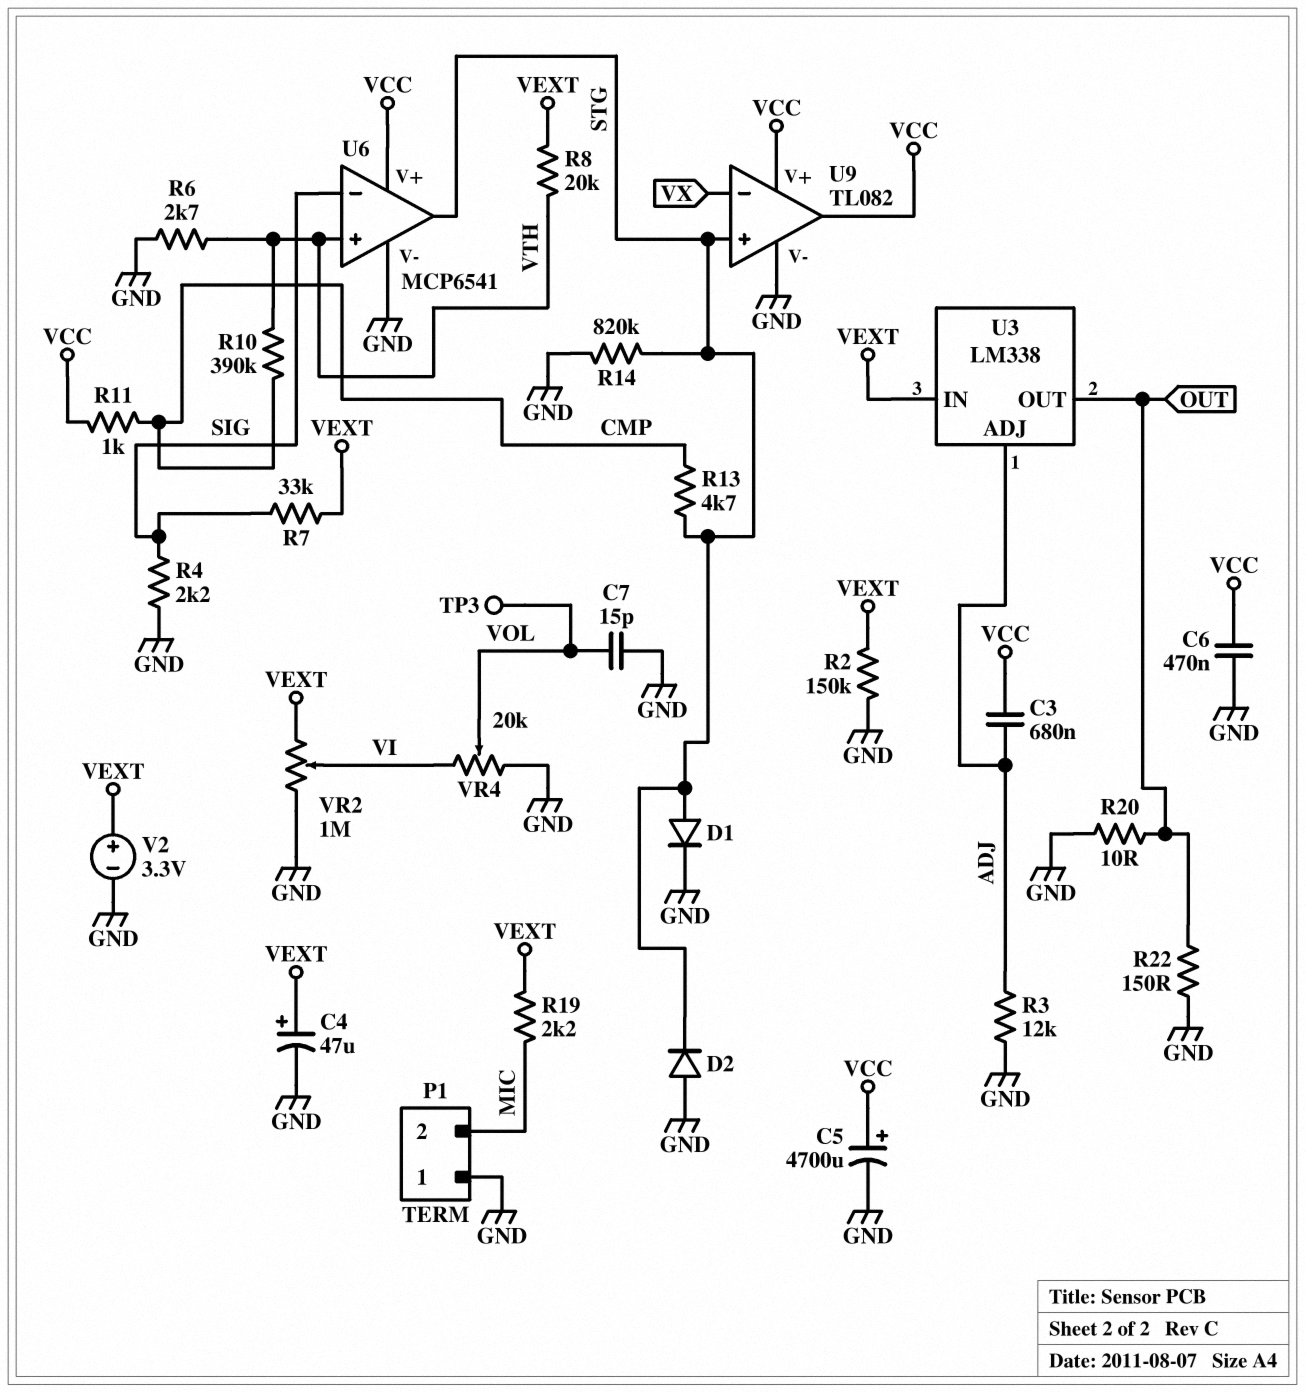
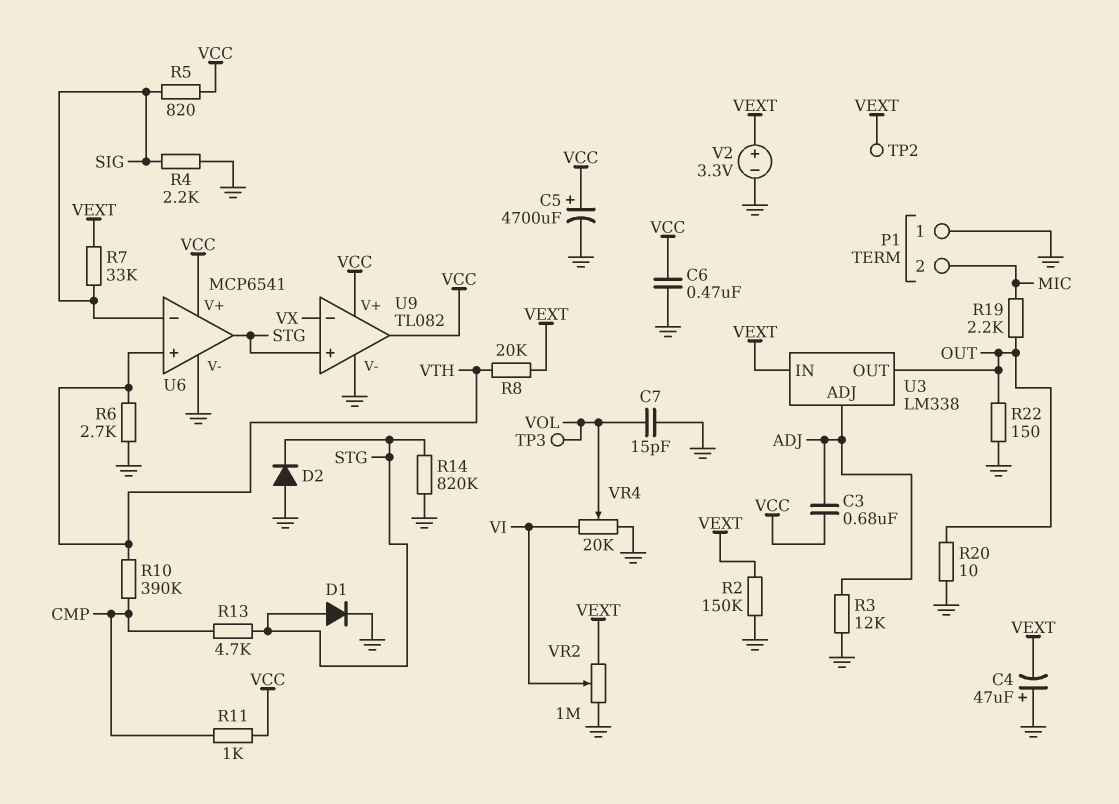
C4: 47uF (plus VEXT, minus GND) -> 47uF (plus GND, minus VEXT)
R5: none -> 820 (SIG, VCC)
R19: 2.2k (MIC, VEXT) -> 2.2k (MIC, OUT)
TP2: none -> test point (VEXT)

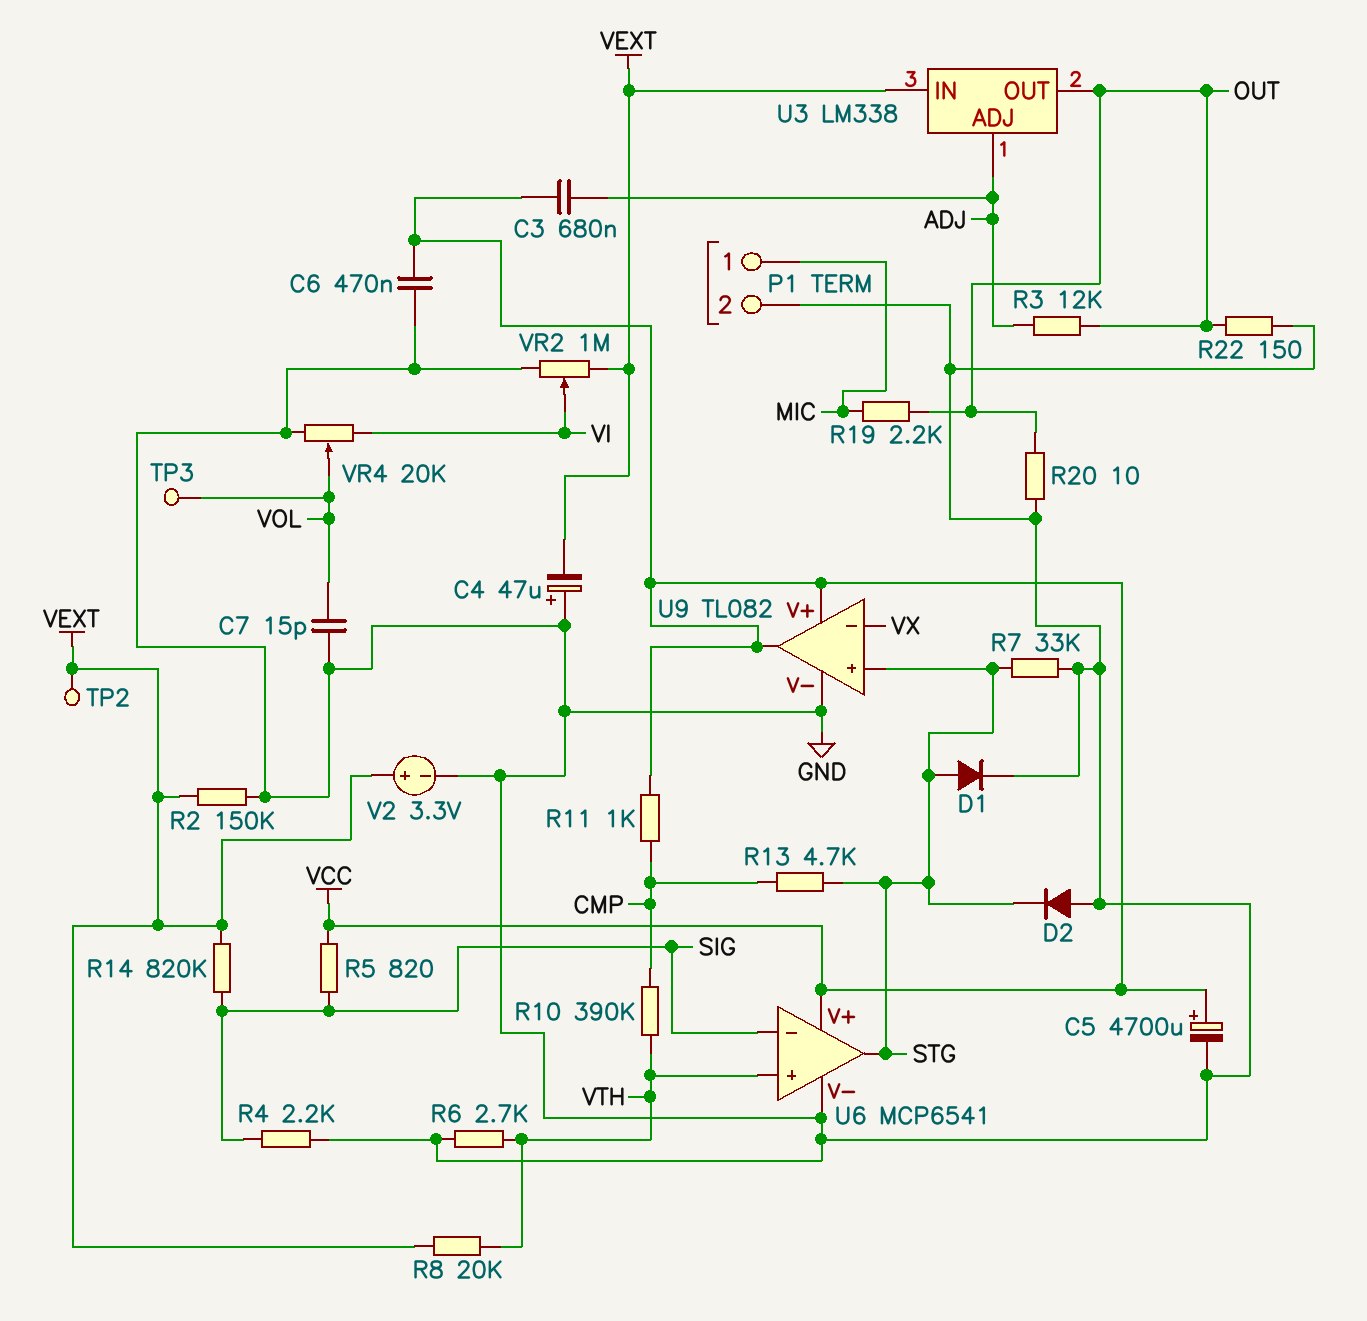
P1 pin 1: GND -> MIC
P1 pin 2: MIC -> GND
R3: 12k (ADJ, GND) -> 12k (ADJ, OUT)
R7: 33k (SIG, VEXT) -> 33k (GND, STG)
R14: 820k (GND, STG) -> 820k (SIG, VEXT)

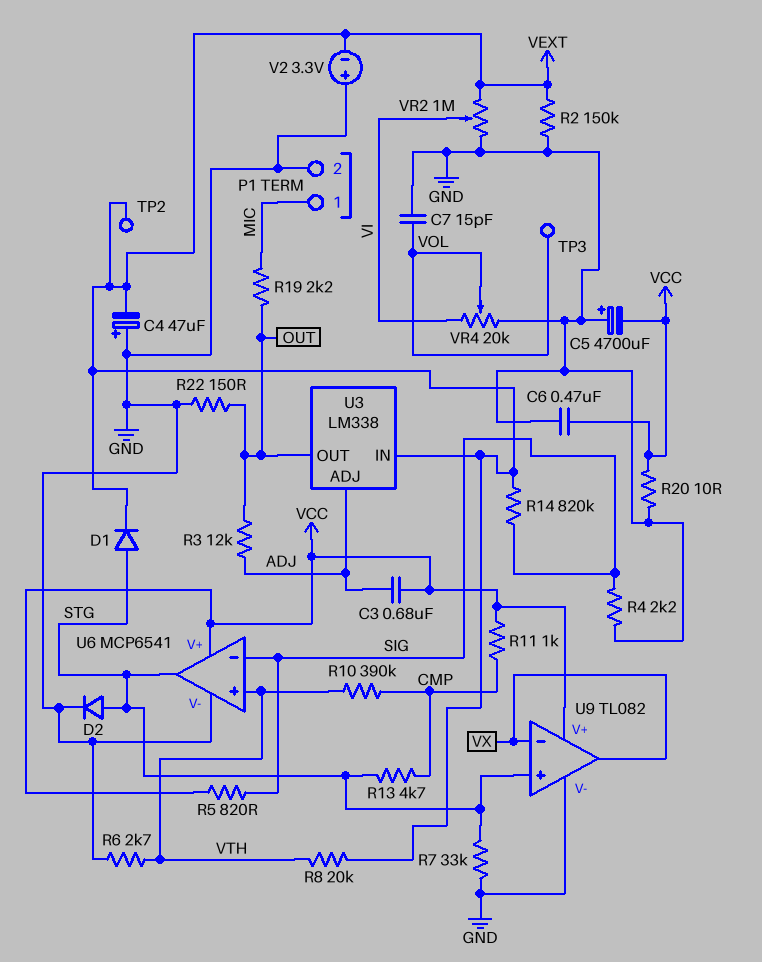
C5: 4700uF (plus VCC, minus GND) -> 4700uF (plus GND, minus VCC)
D1: diode (A STG, K GND) -> diode (A STG, K VEXT)
D2: diode (A GND, K STG) -> diode (A STG, K GND)
R20: 10 (GND, OUT) -> 10 (GND, VCC)
U9 pin out: VCC -> VX
V2: 3.3V (plus VEXT, minus GND) -> 3.3V (plus GND, minus VEXT)

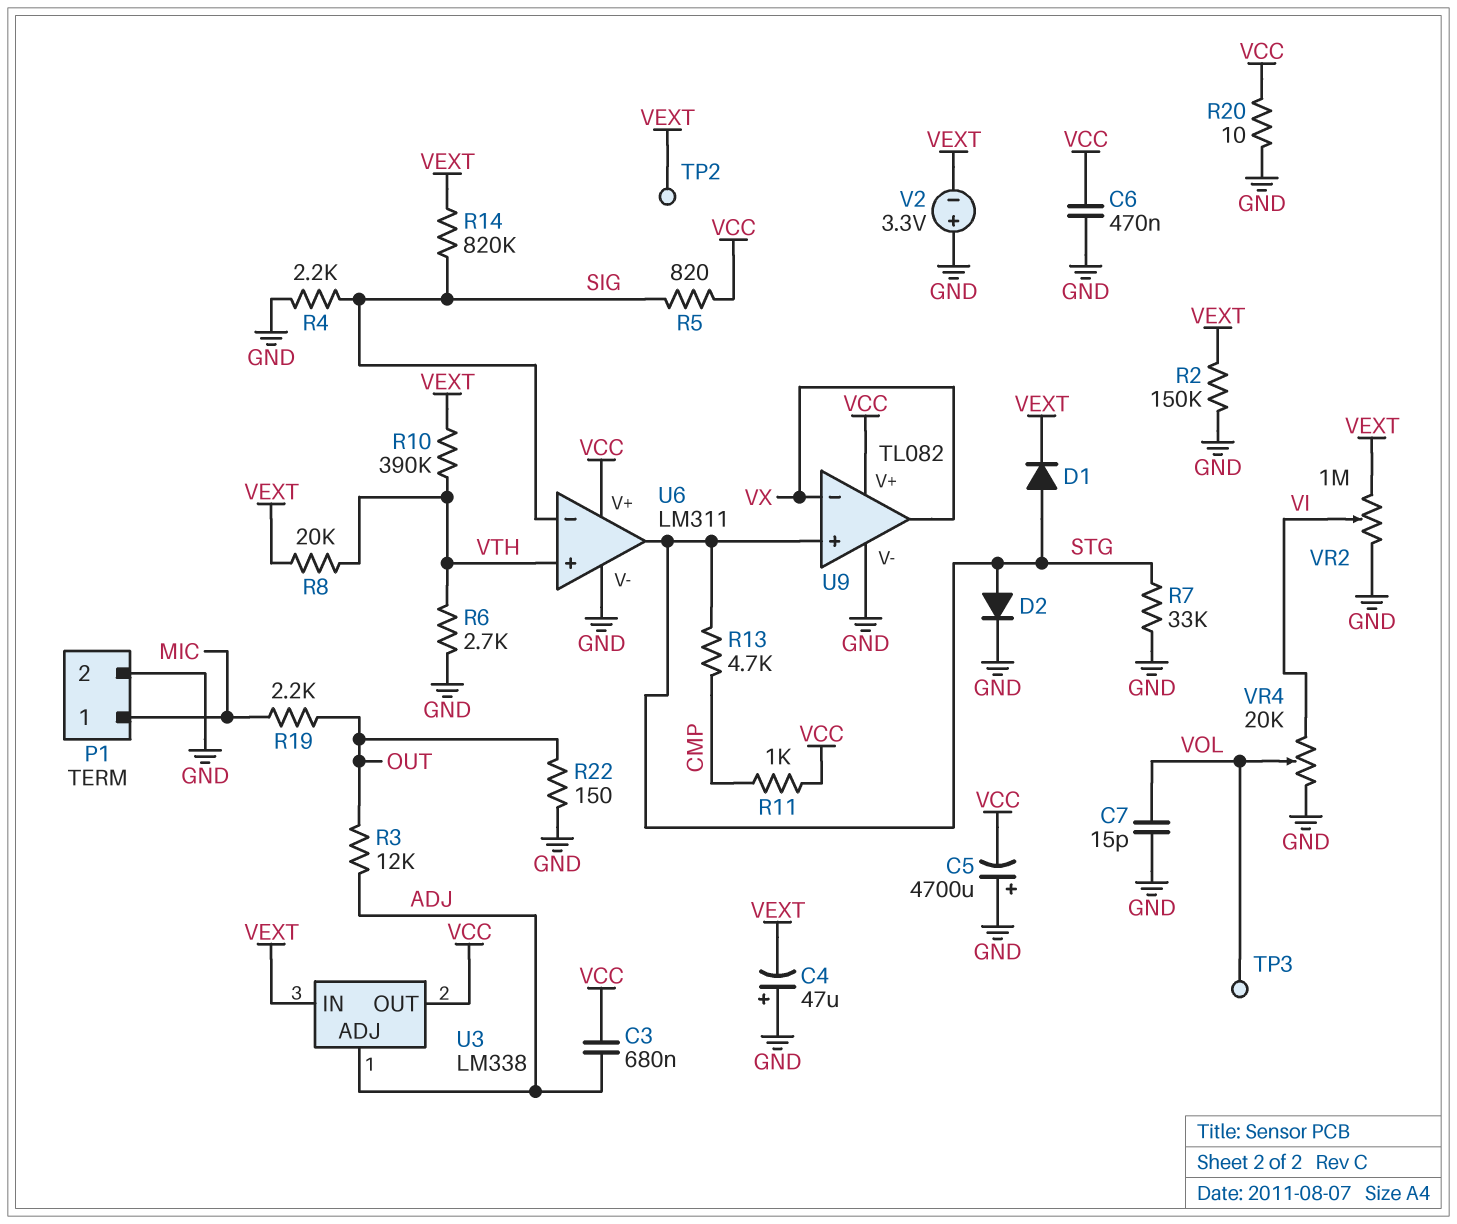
R10: 390k (CMP, VTH) -> 390k (VEXT, VTH)
U3 pin OUT: OUT -> VCC
U6: MCP6541 -> LM311

